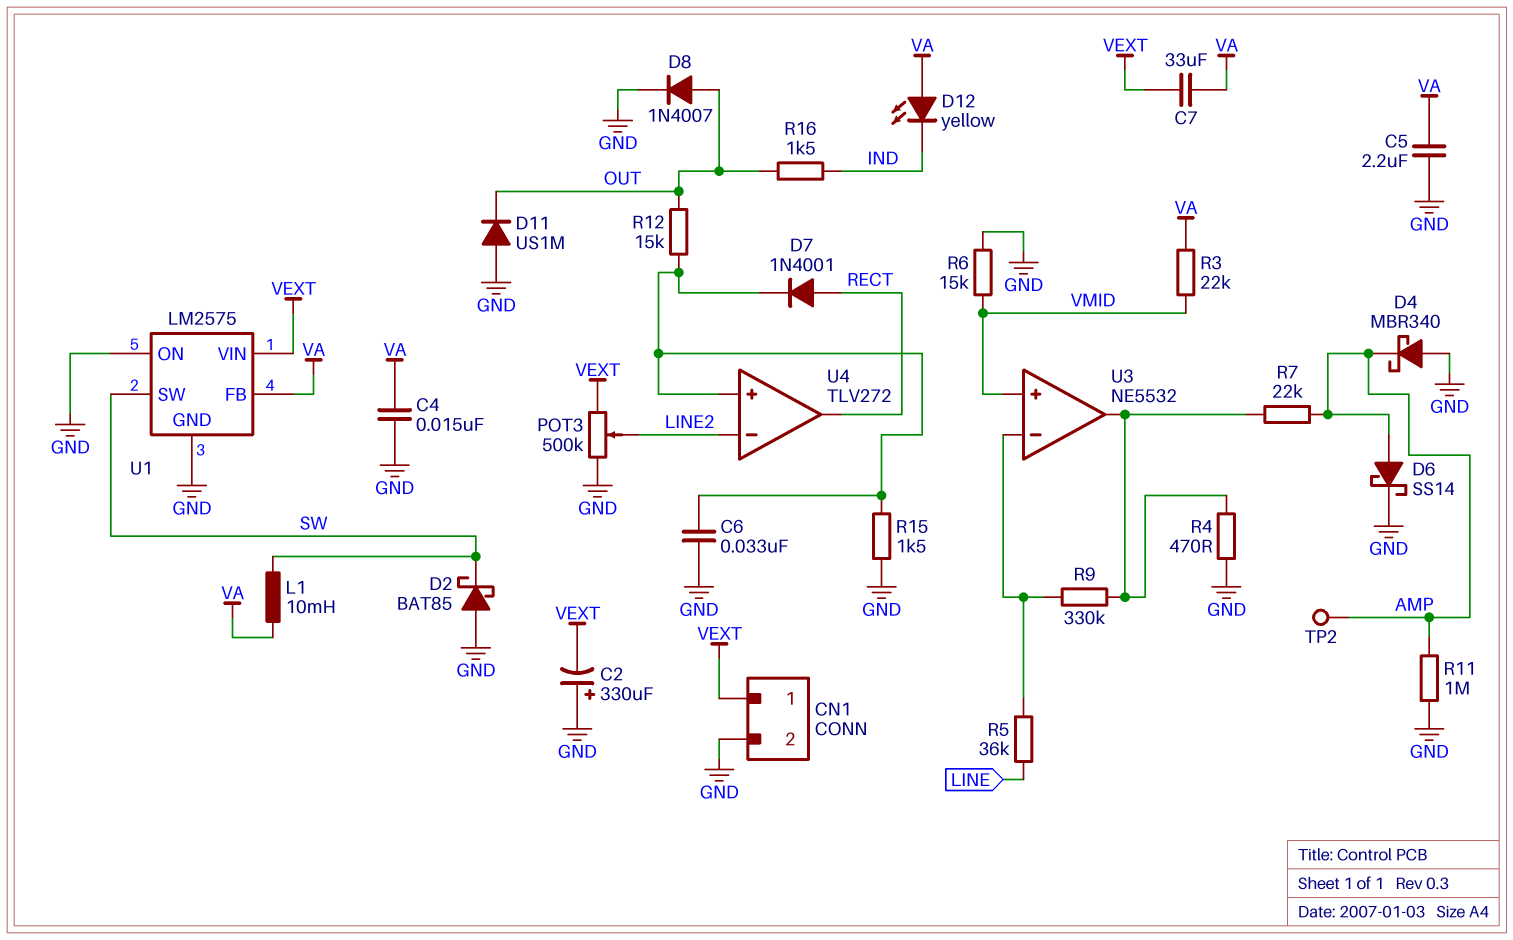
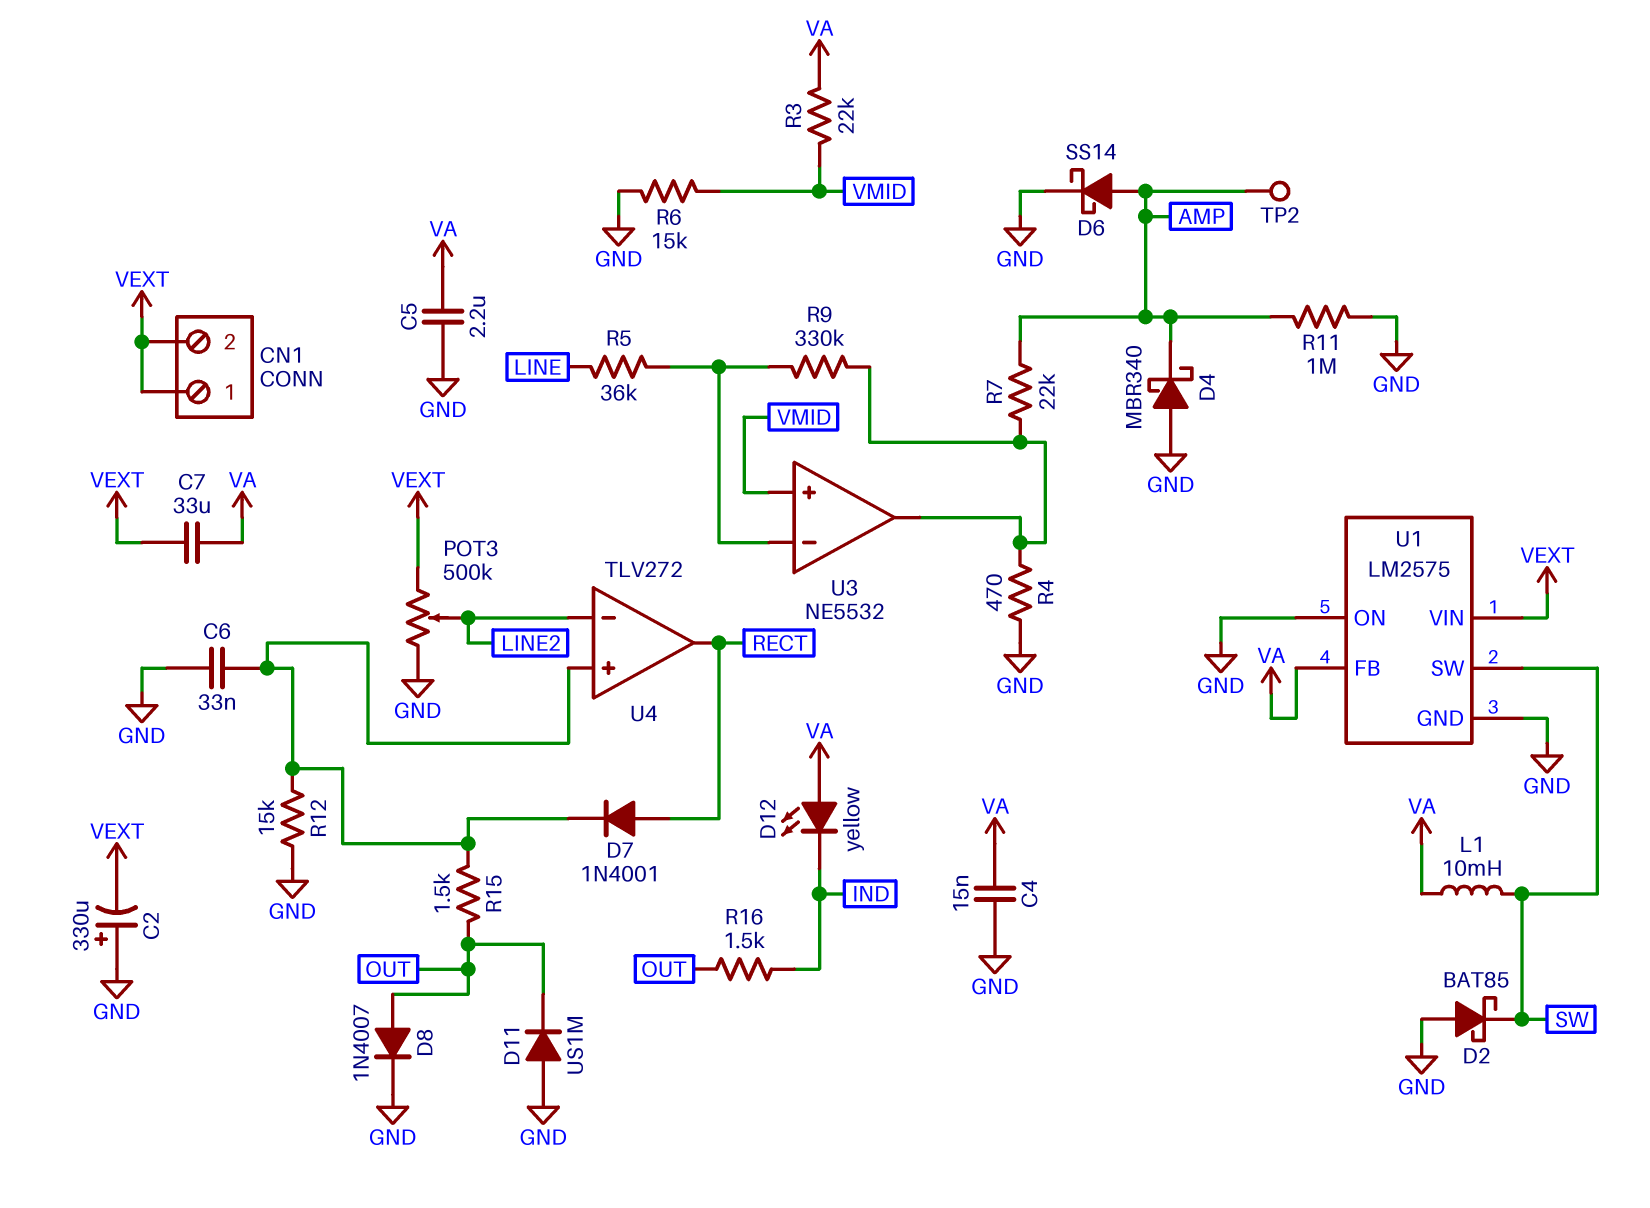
CN1 pin 2: GND -> VEXT
R12: 15k (OUT, U4/in+) -> 15k (GND, U4/in+)
R15: 1.5k (GND, U4/in+) -> 1.5k (OUT, U4/in+)

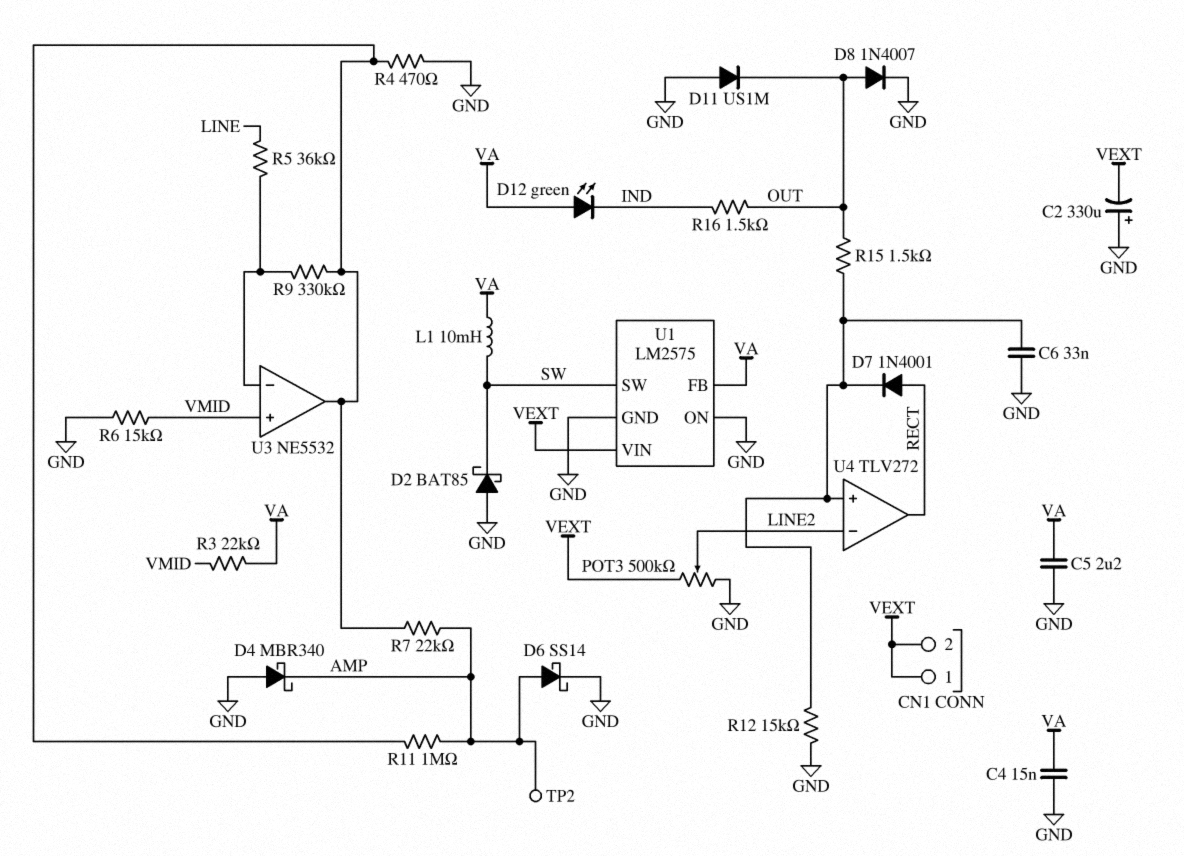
C7: 33uF (VA, VEXT) -> none
D12: LED yellow (A VA, K IND) -> LED green (A VA, K IND)
R11: 1M (AMP, GND) -> 1M (AMP, U3/out)

